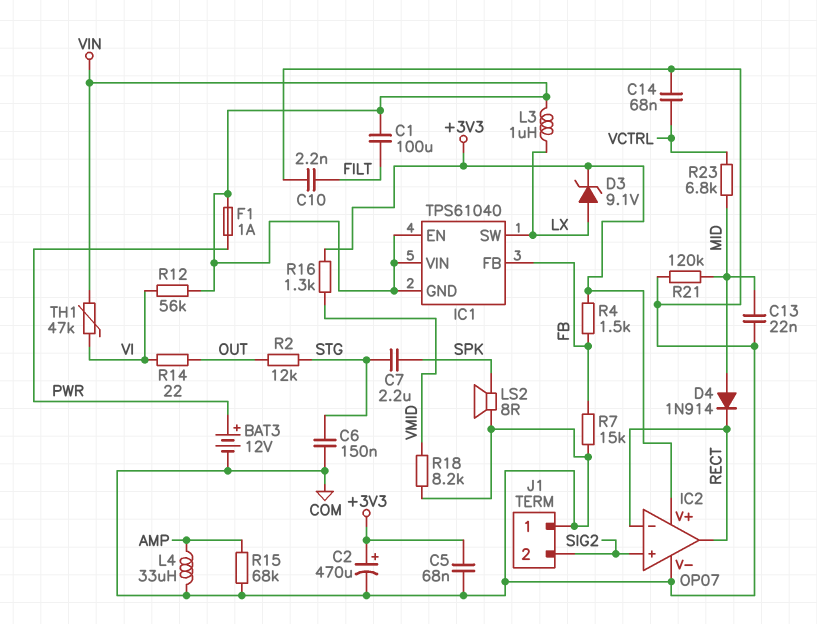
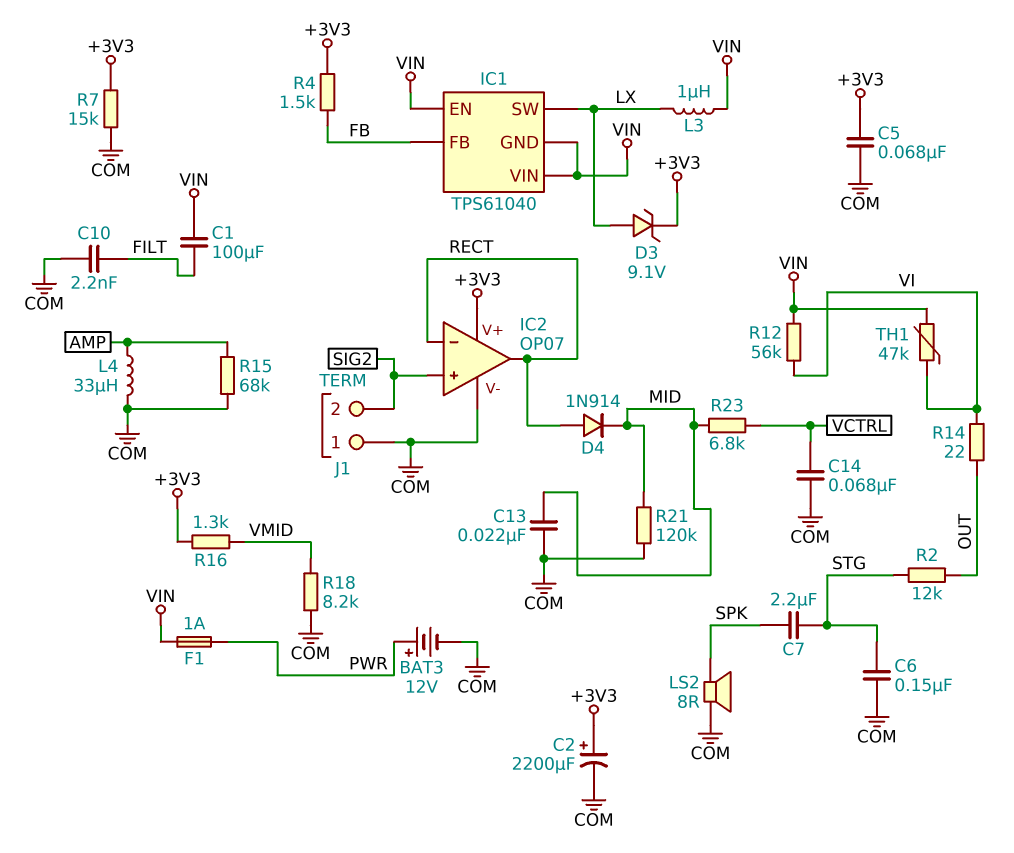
C2: 470uF (plus +3V3, minus COM) -> 2200uF (plus +3V3, minus COM)
D4: diode 1N914 (A MID, K RECT) -> diode 1N914 (A RECT, K MID)
R7: 15k (COM, FB) -> 15k (+3V3, COM)

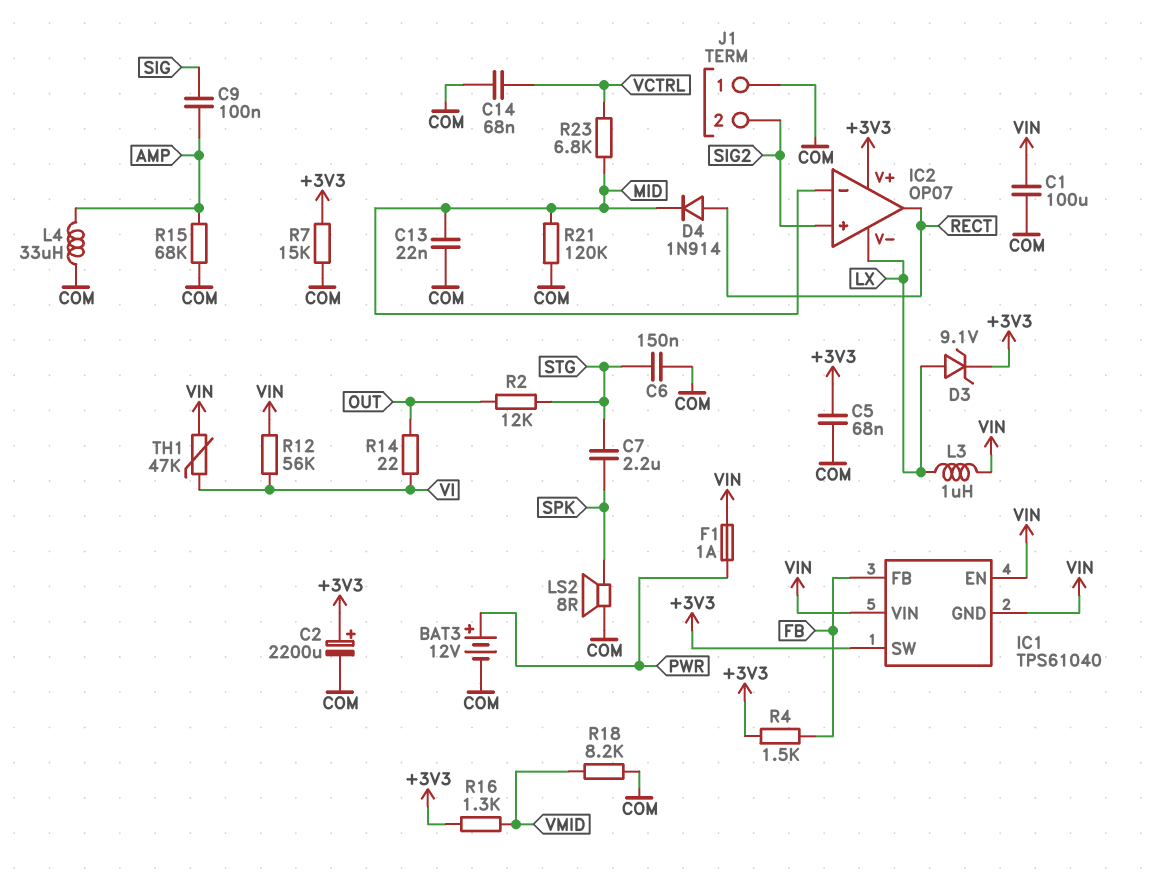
C1: 100uF (FILT, VIN) -> 100uF (COM, VIN)
C9: none -> 100nF (AMP, SIG)
C10: 2.2nF (COM, FILT) -> none
IC1 pin SW: LX -> +3V3
IC2 pin V-: COM -> LX
IC2 pin in-: RECT -> MID

